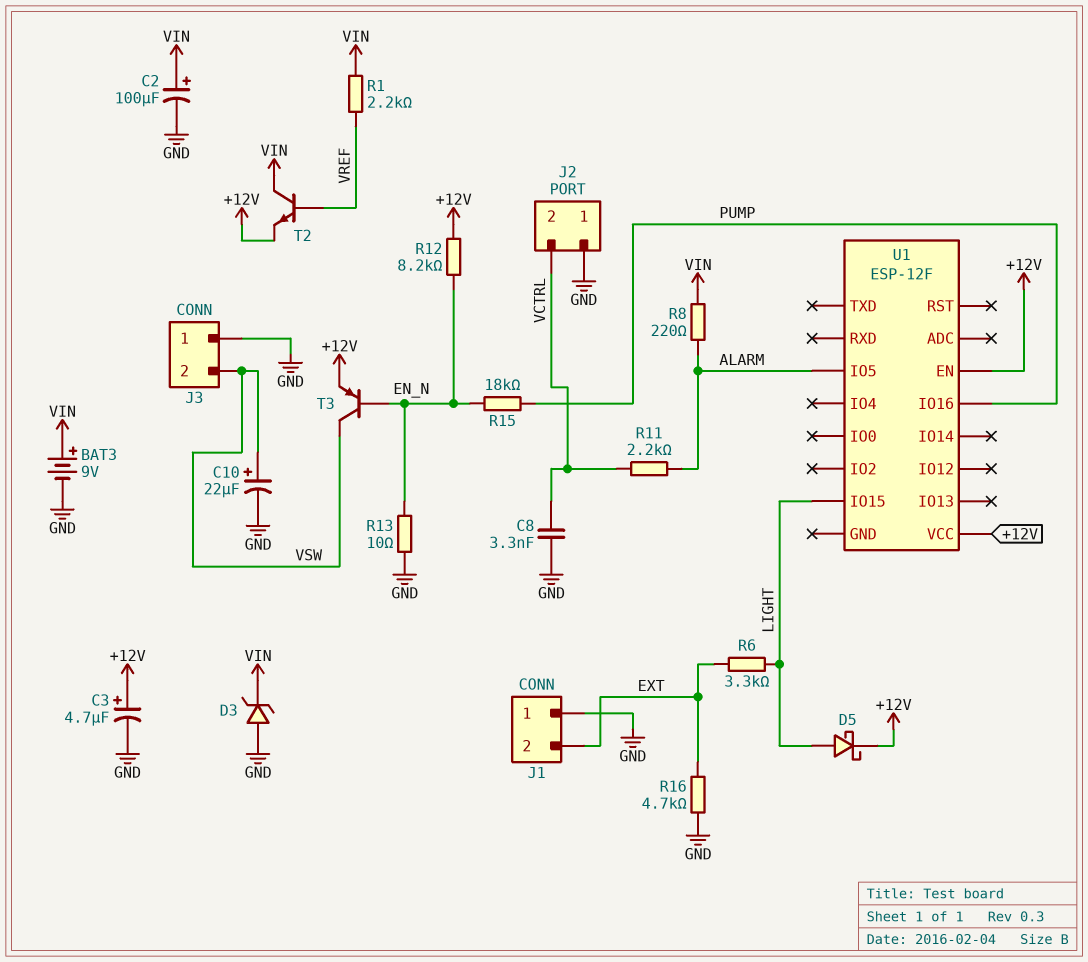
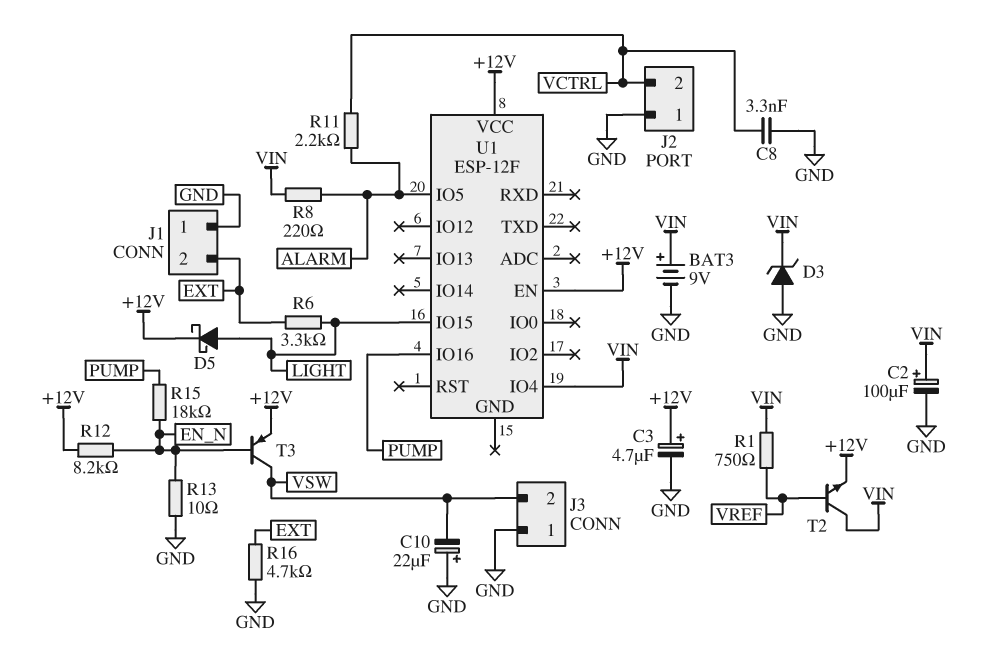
C10: 22uF (plus VSW, minus GND) -> 22uF (plus GND, minus VSW)
R1: 2.2k (VIN, VREF) -> 750 (VIN, VREF)
U1 pin IO4: none -> VIN

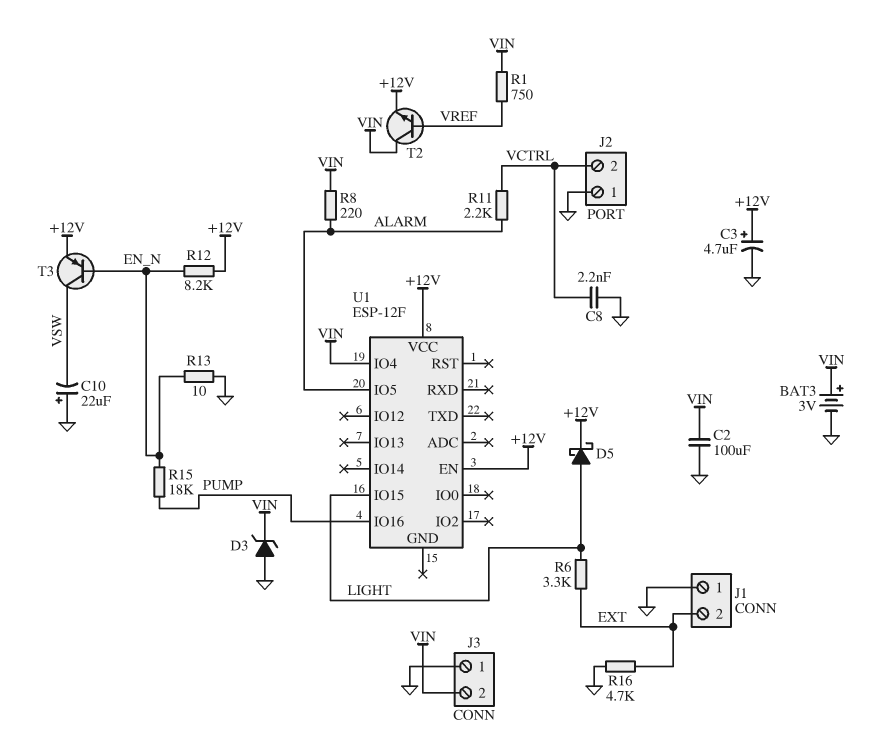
BAT3: 9V (plus VIN, minus GND) -> 3V (plus VIN, minus GND)
C2: 100uF (plus VIN, minus GND) -> 100uF (GND, VIN)
C8: 3.3nF (GND, VCTRL) -> 2.2nF (GND, VCTRL)
J3 pin 2: VSW -> VIN

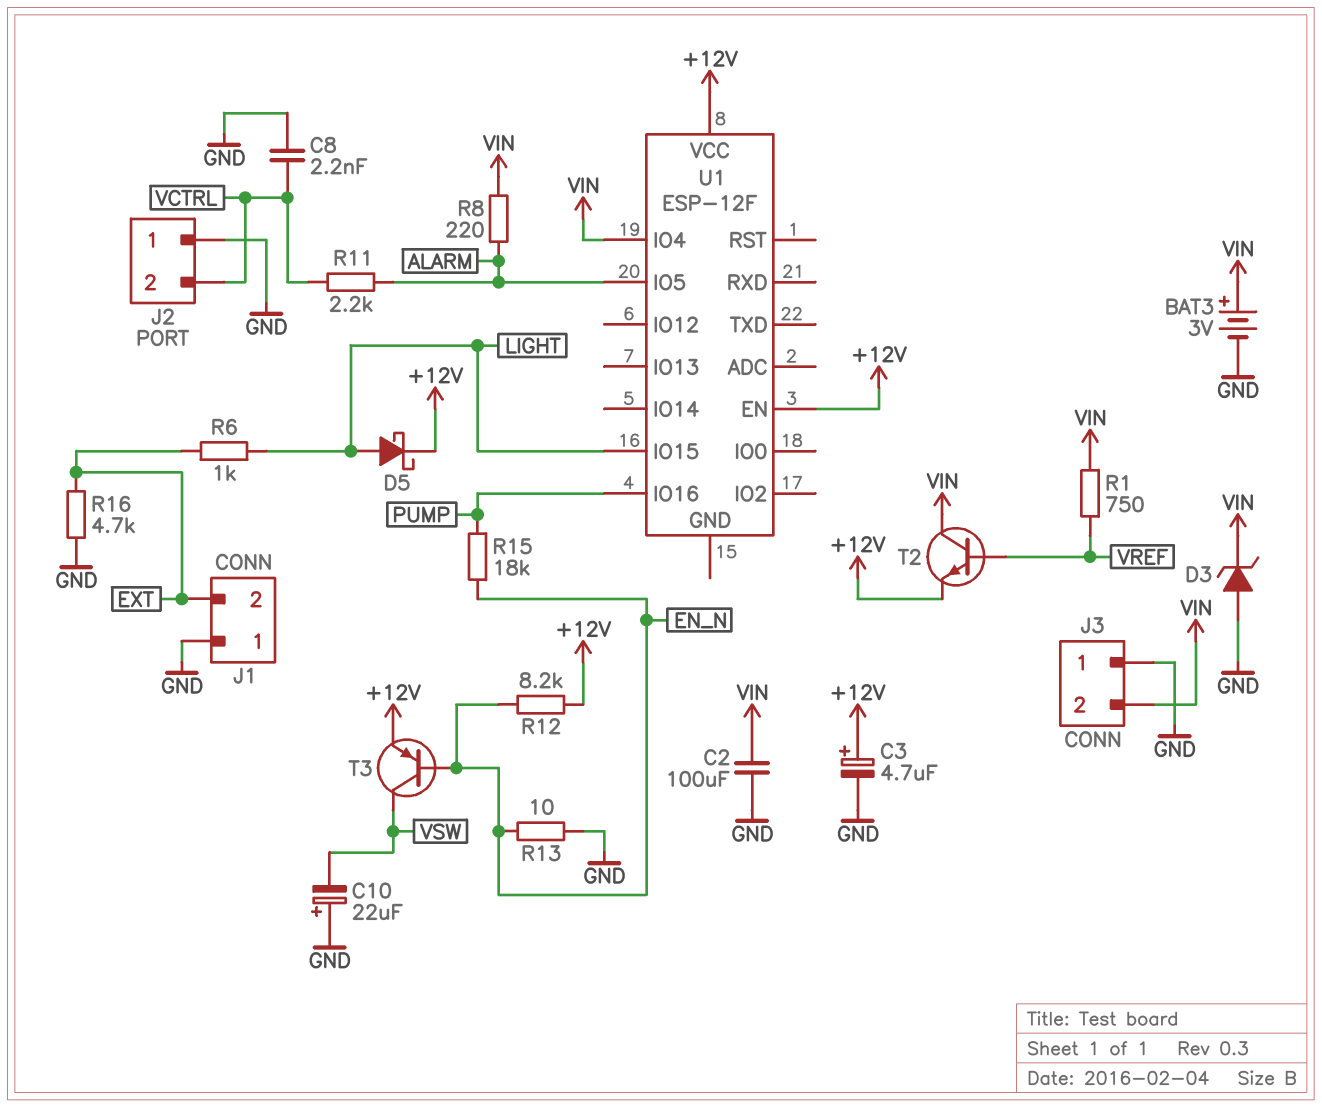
R6: 3.3k (EXT, LIGHT) -> 1k (EXT, LIGHT)

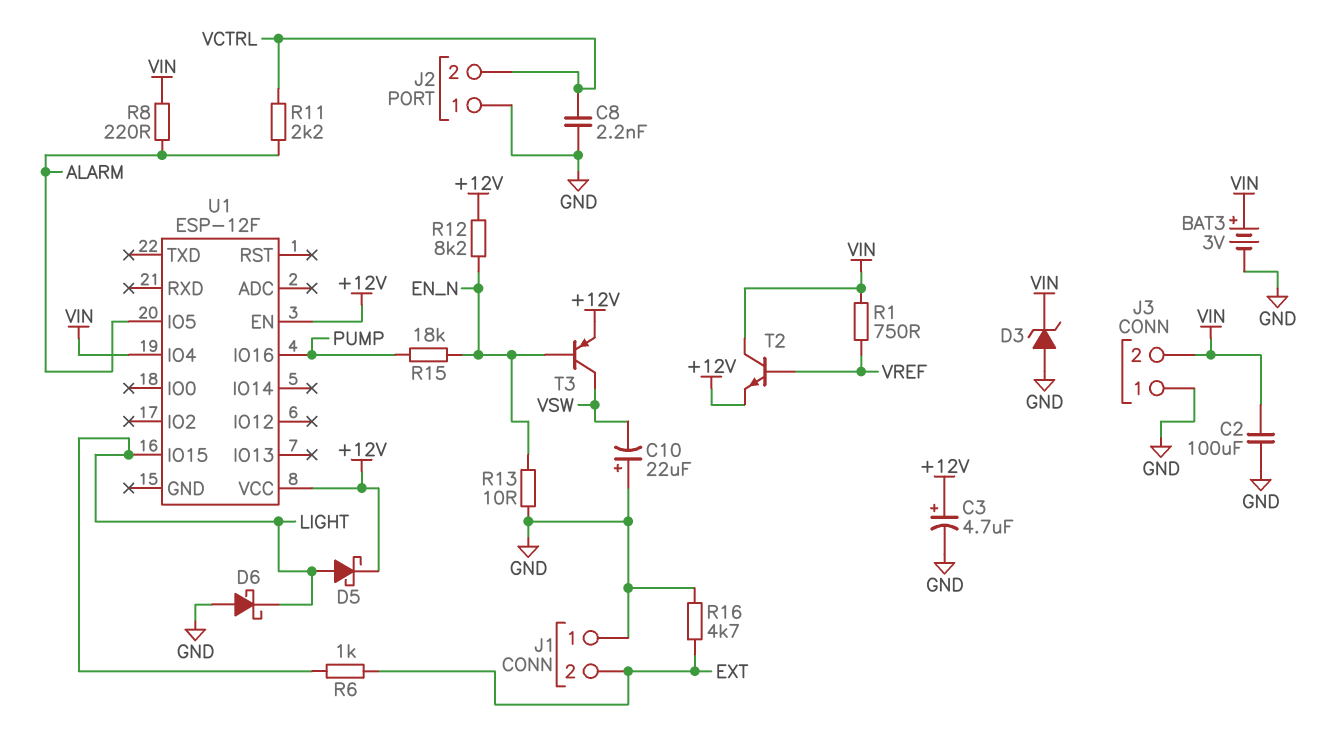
D6: none -> schottky (A GND, K LIGHT)

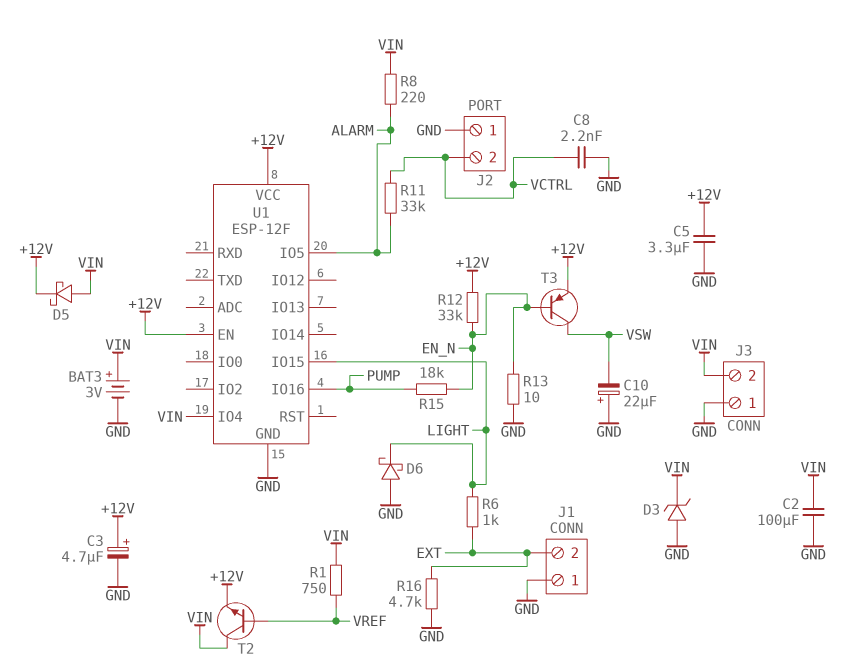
C5: none -> 3.3uF (+12V, GND)
D5: schottky (A LIGHT, K +12V) -> schottky (A VIN, K +12V)
R11: 2.2k (ALARM, VCTRL) -> 33k (ALARM, VCTRL)
R12: 8.2k (+12V, EN_N) -> 33k (+12V, EN_N)
U1 pin GND: none -> GND

